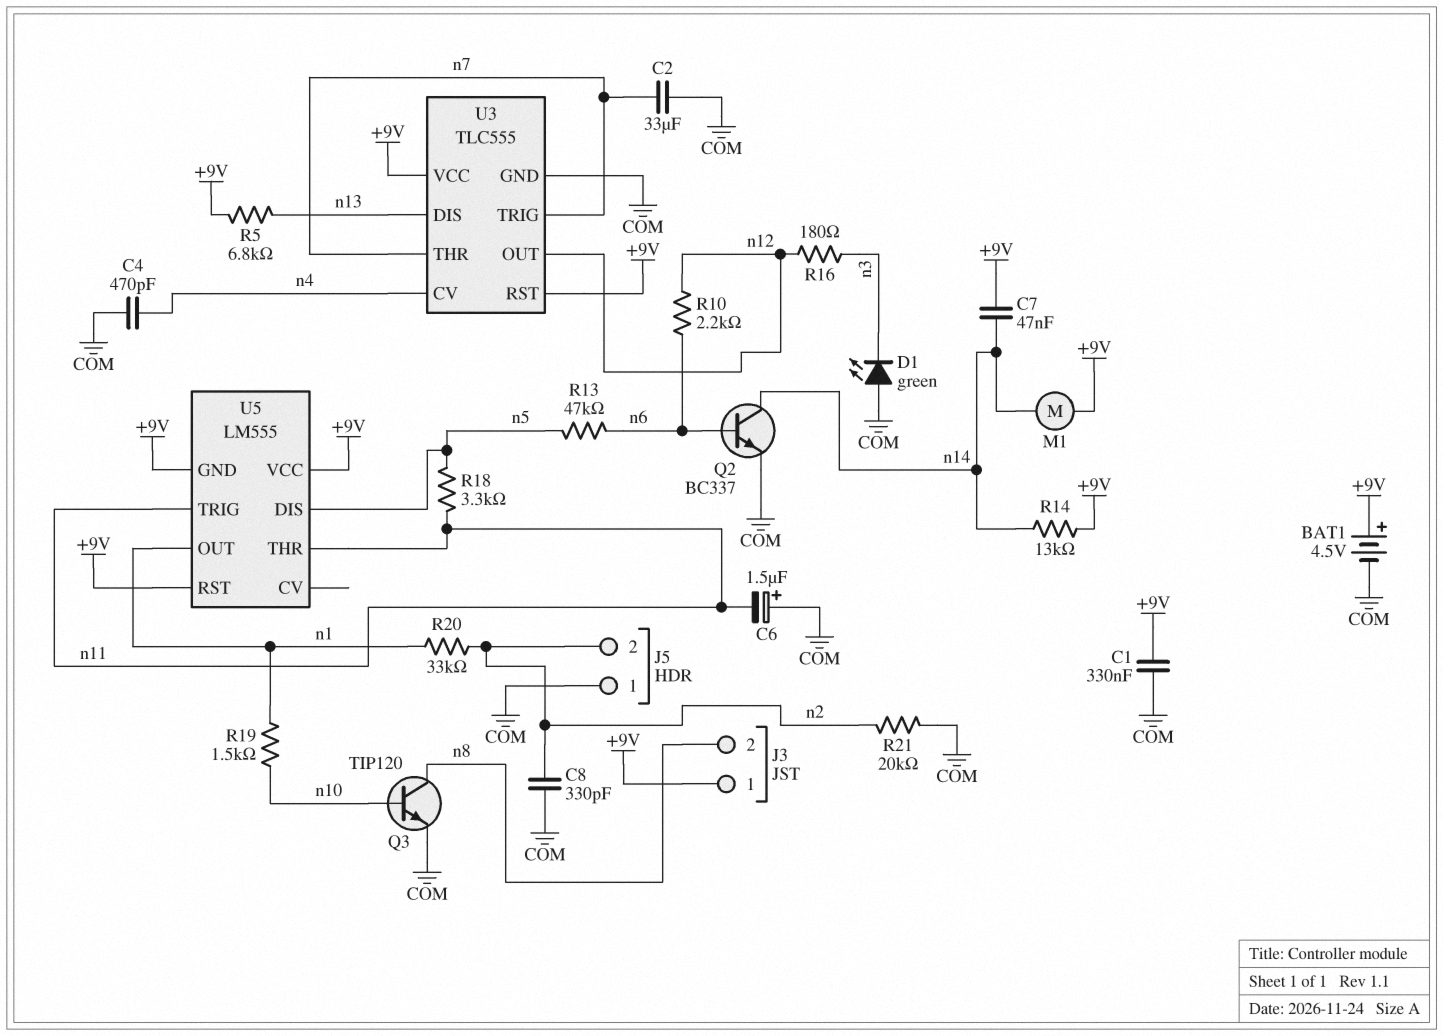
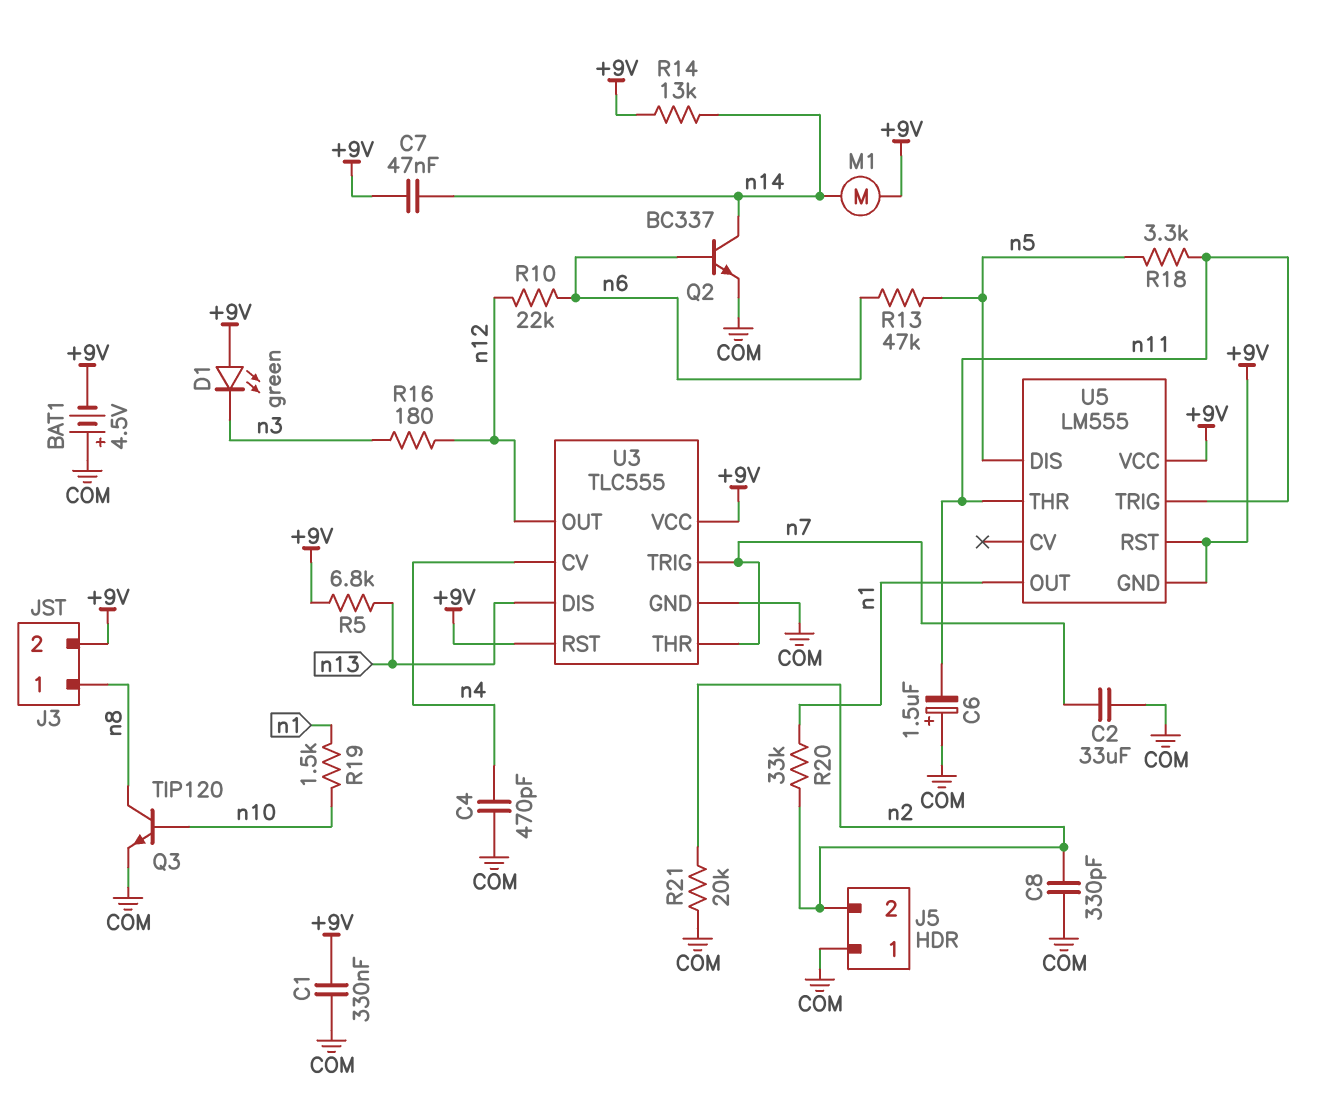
BAT1: 4.5V (plus +9V, minus COM) -> 4.5V (plus COM, minus +9V)
D1: LED green (A COM, K n3) -> LED green (A +9V, K n3)
J3 pin 1: +9V -> n8
J3 pin 2: n8 -> +9V
R10: 2.2k (n6, n12) -> 22k (n6, n12)

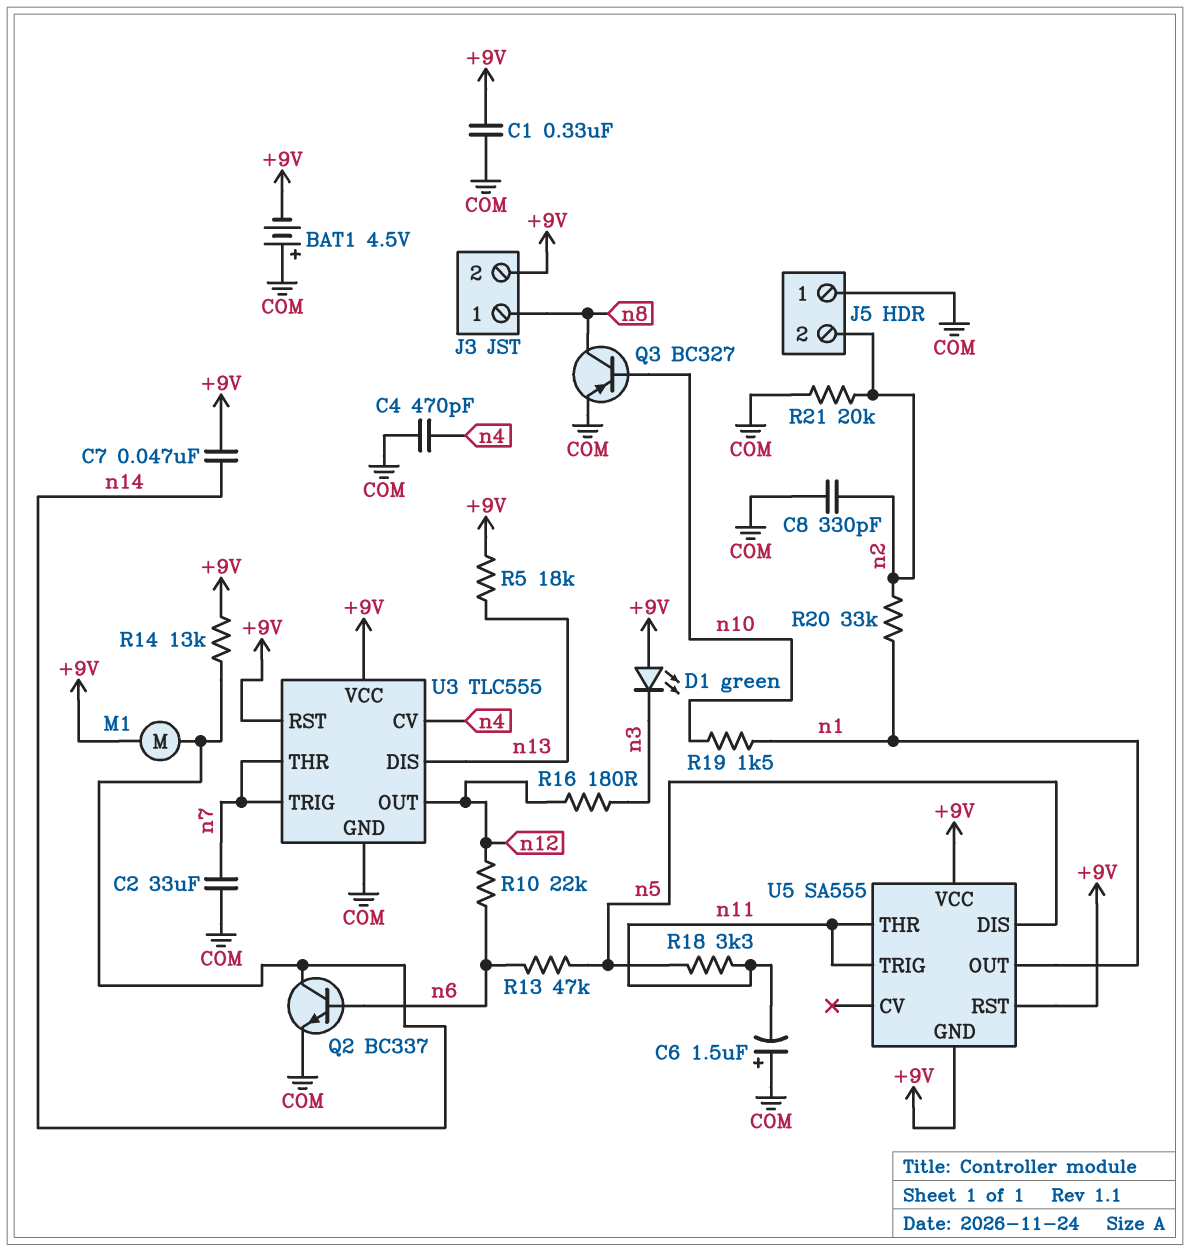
Q3: NPN TIP120 (B n10, C n8, E COM) -> PNP BC327 (B n10, C n8, E COM)
R5: 6.8k (+9V, n13) -> 18k (+9V, n13)
U5: LM555 -> SA555

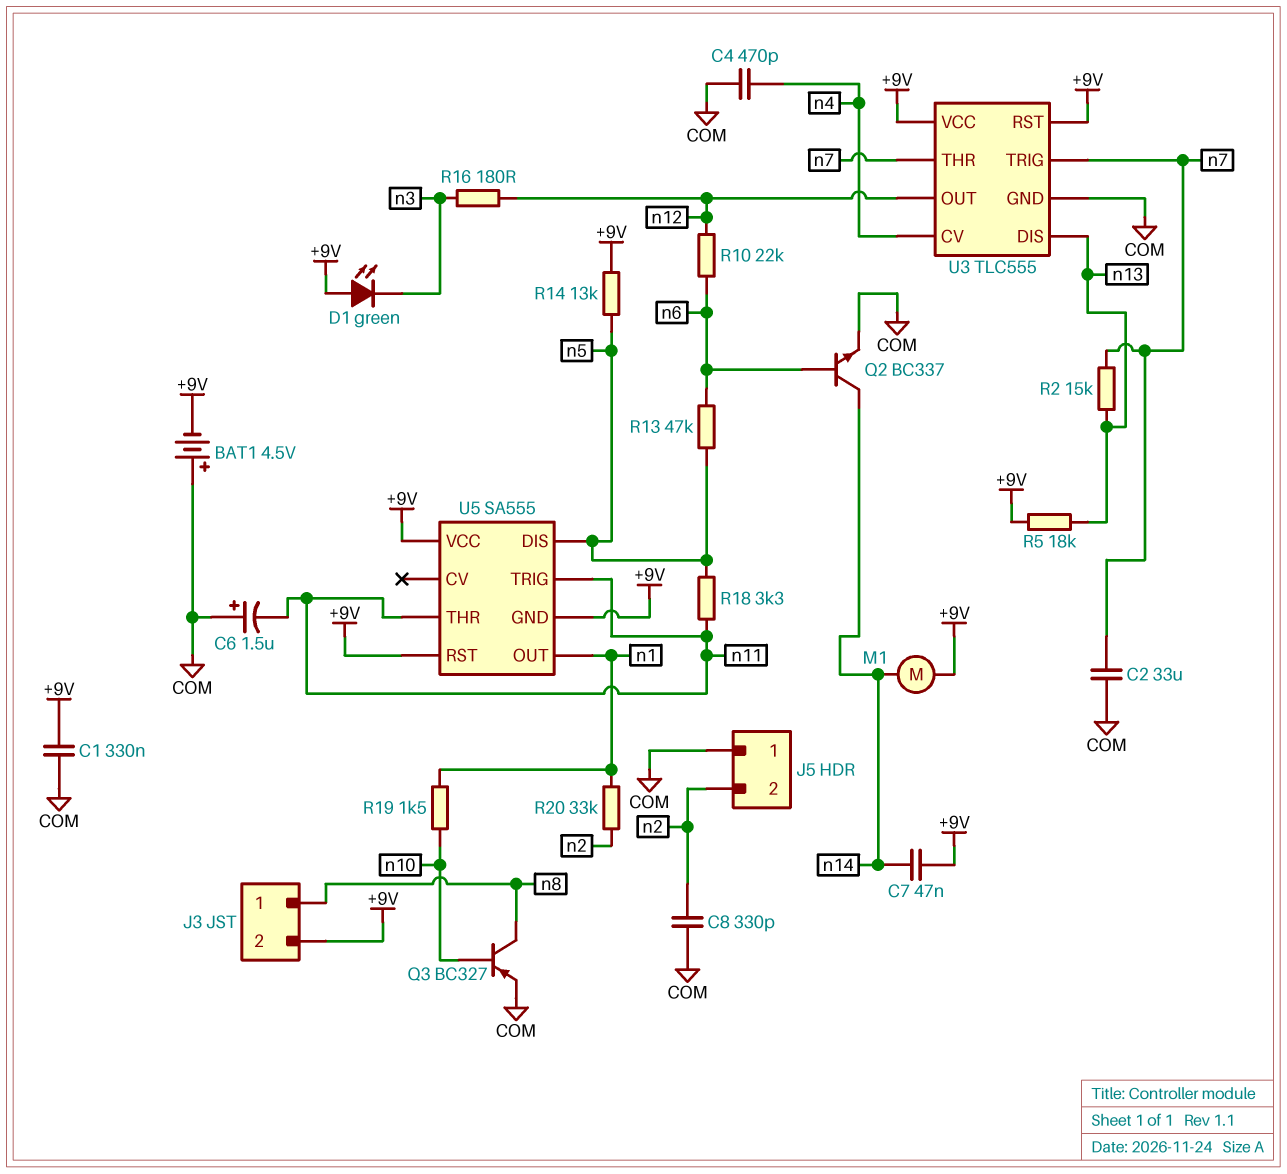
R2: none -> 15k (n7, n13)
R14: 13k (+9V, n14) -> 13k (+9V, n5)
R21: 20k (COM, n2) -> none

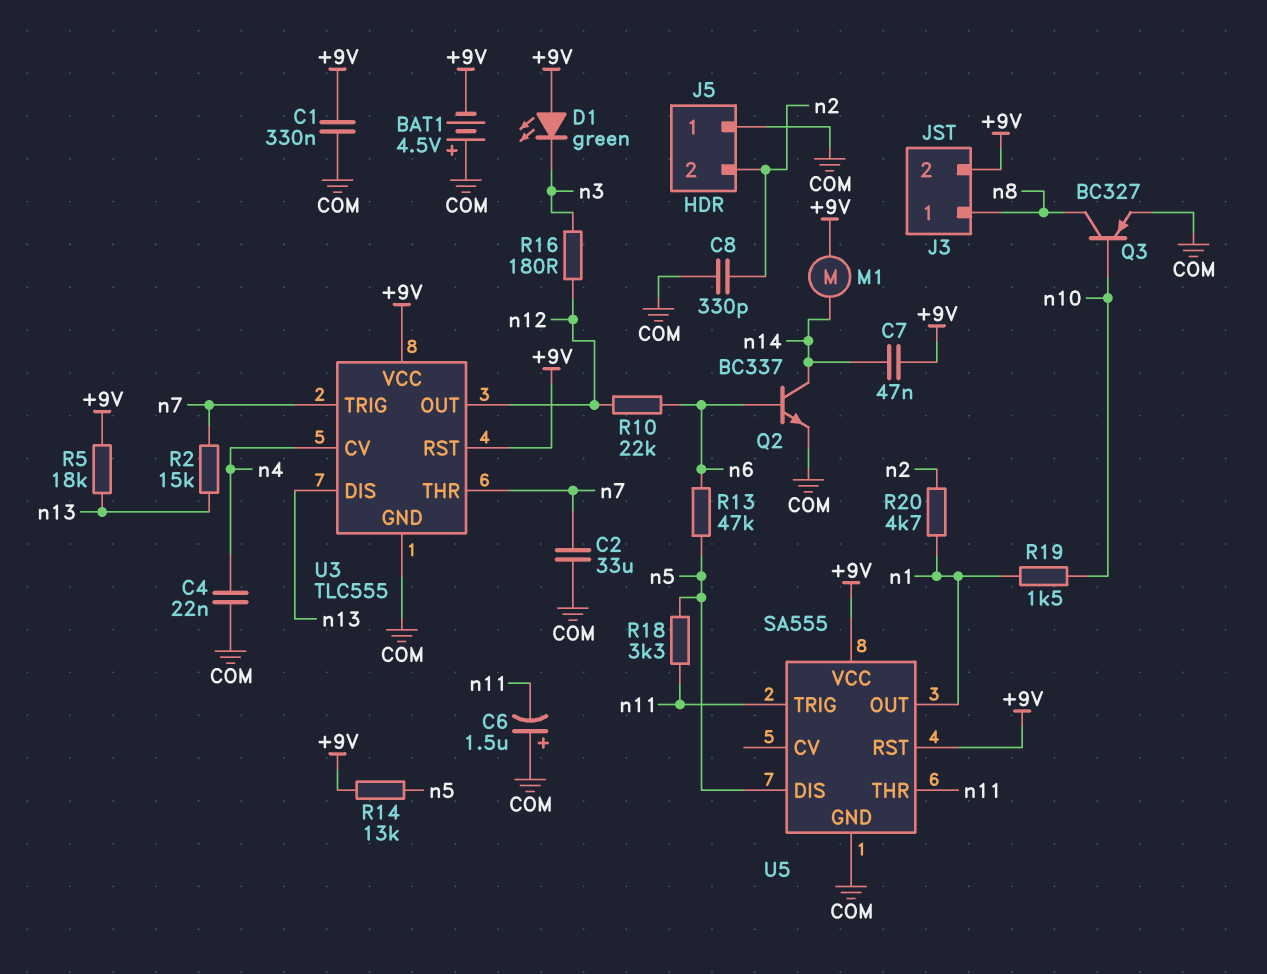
C4: 470pF (COM, n4) -> 22nF (COM, n4)
R20: 33k (n1, n2) -> 4.7k (n1, n2)
U5 pin GND: +9V -> COM

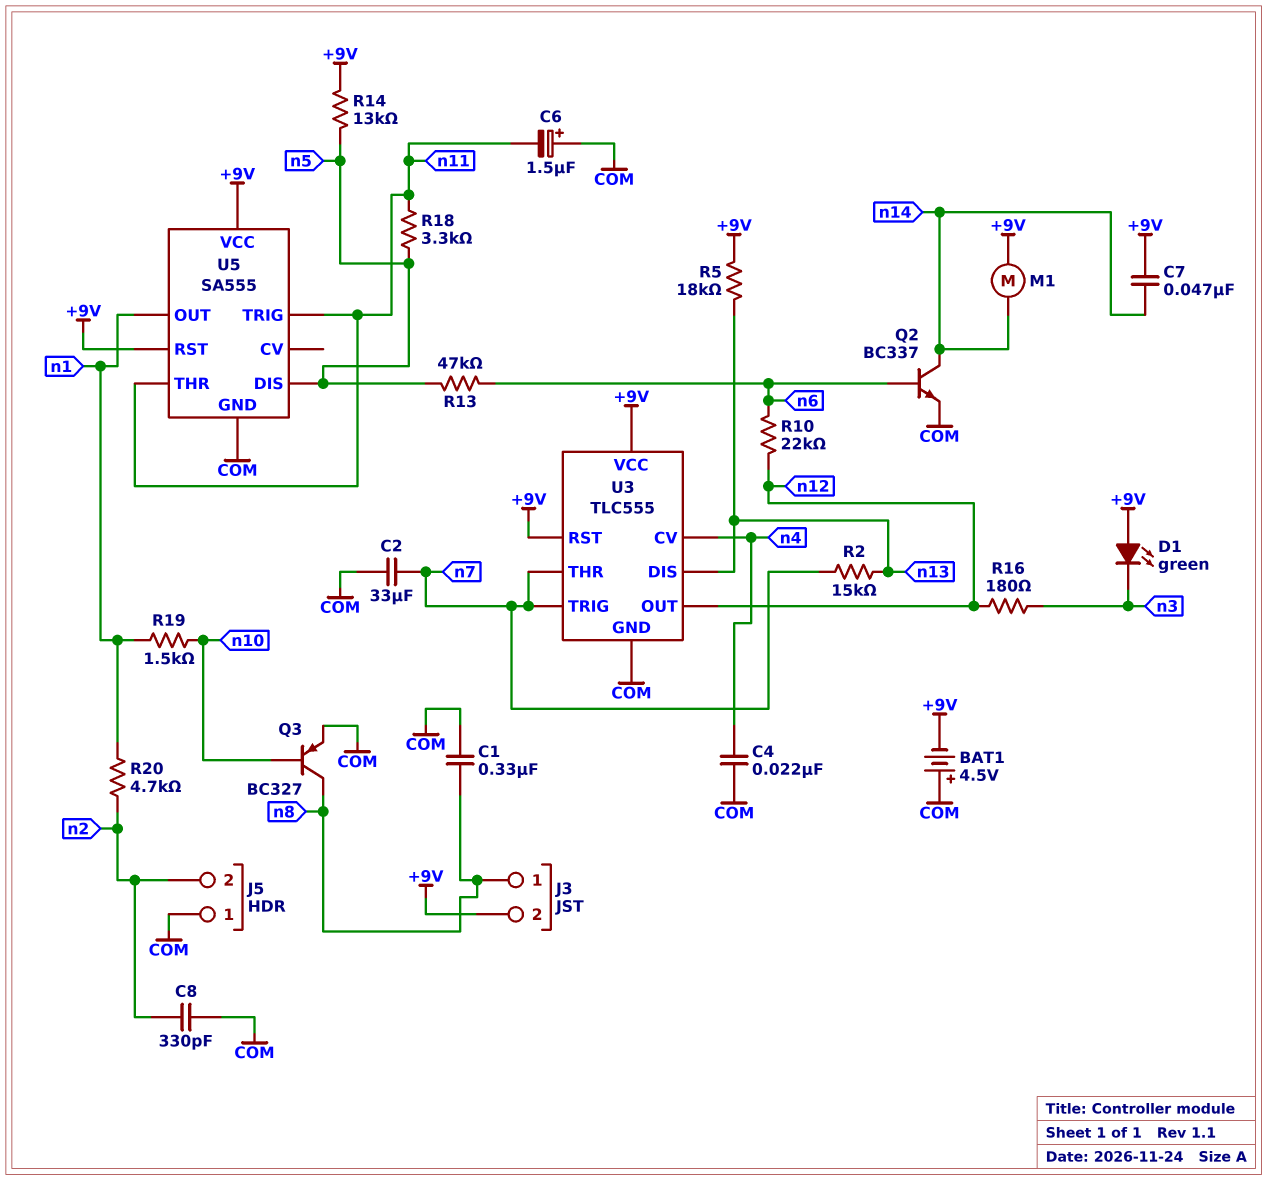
C1: 330nF (+9V, COM) -> 330nF (COM, n8)

